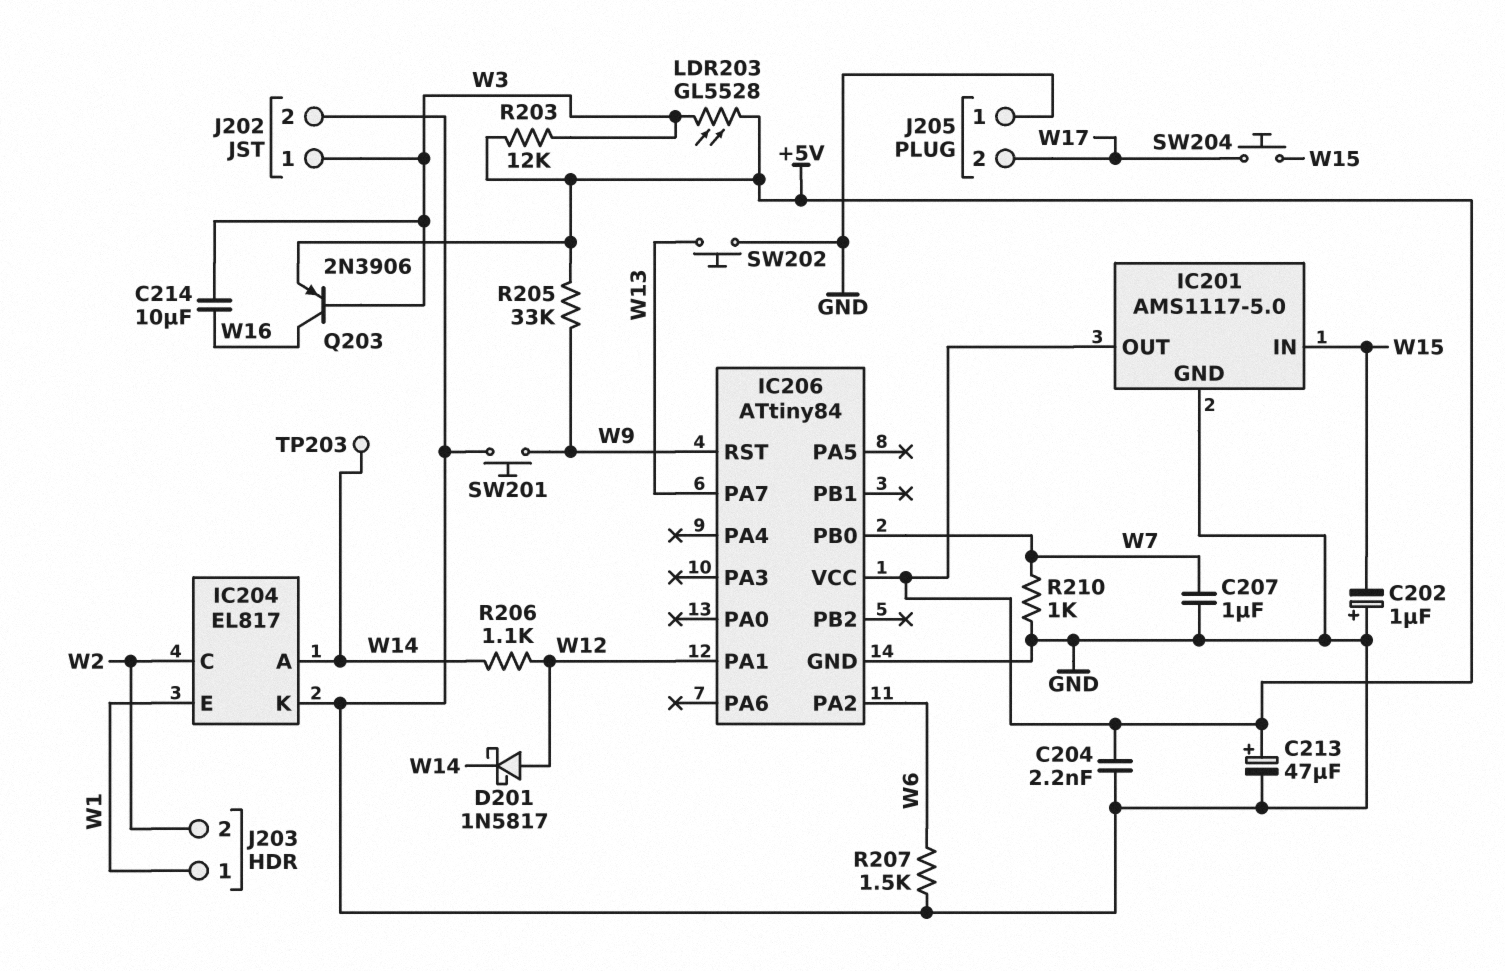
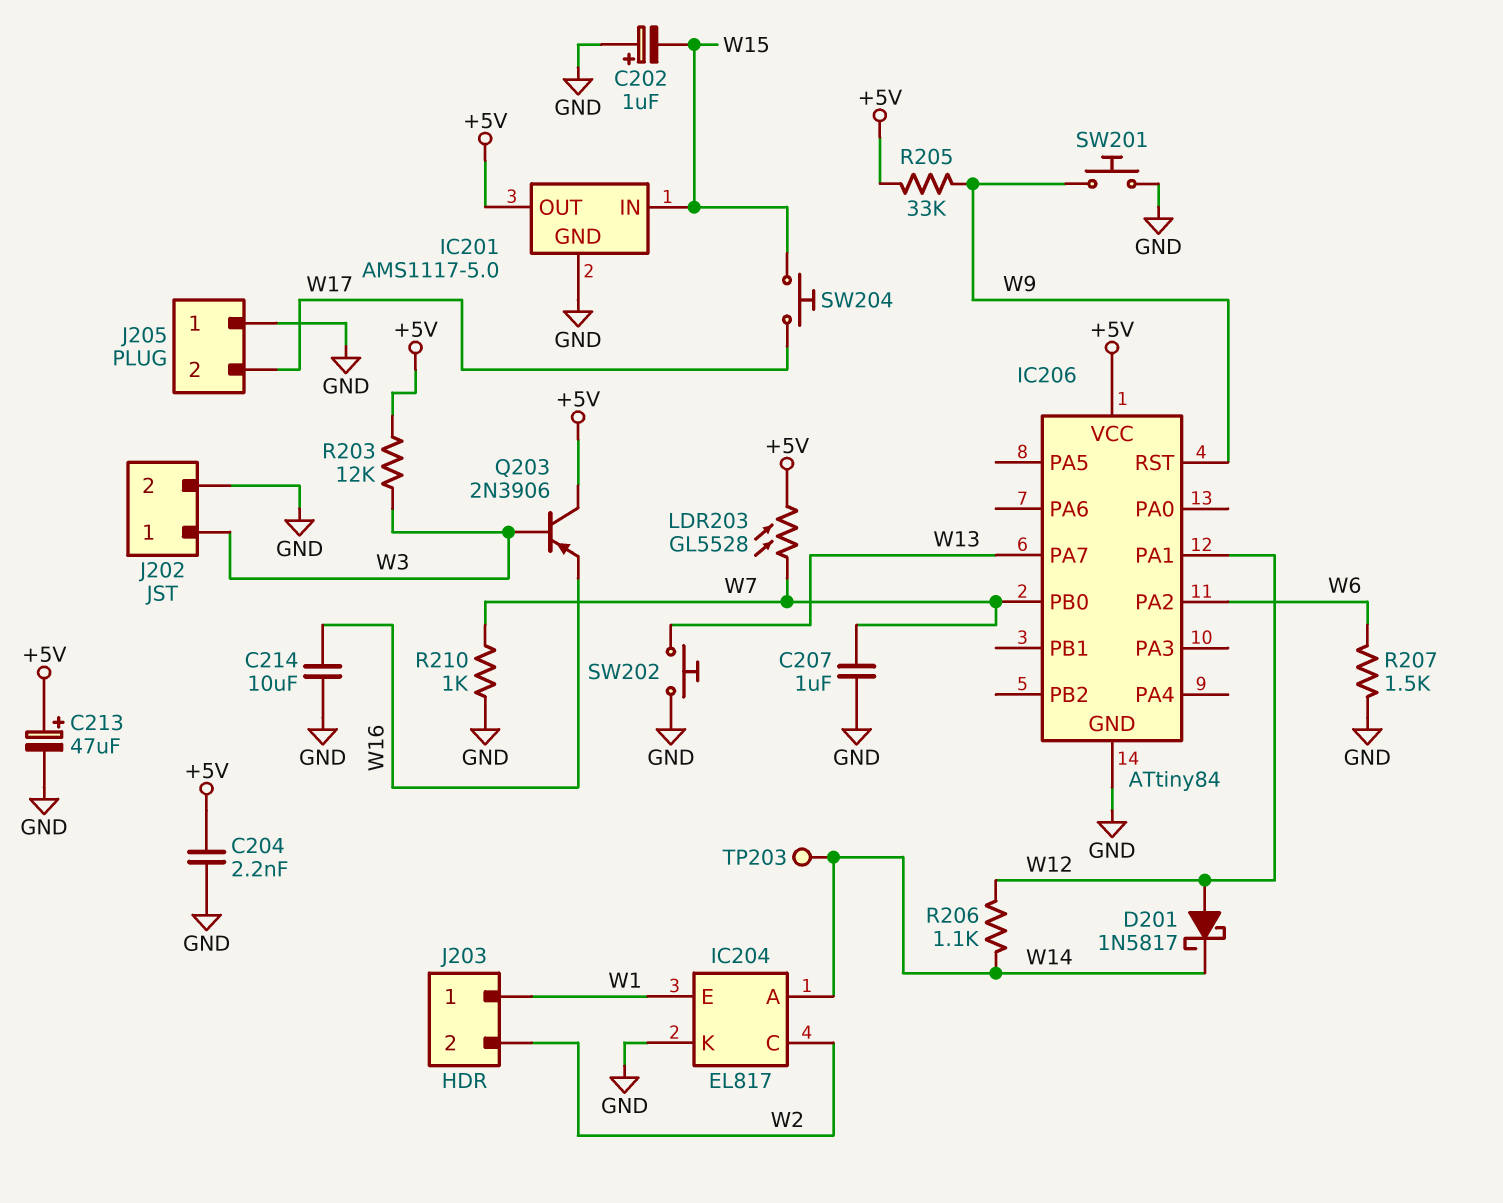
C214: 10uF (W3, W16) -> 10uF (GND, W16)
LDR203: GL5528 (+5V, W3) -> GL5528 (+5V, W7)
Q203: PNP 2N3906 (B W3, C W16, E +5V) -> PNP 2N3906 (B W3, C +5V, E W16)

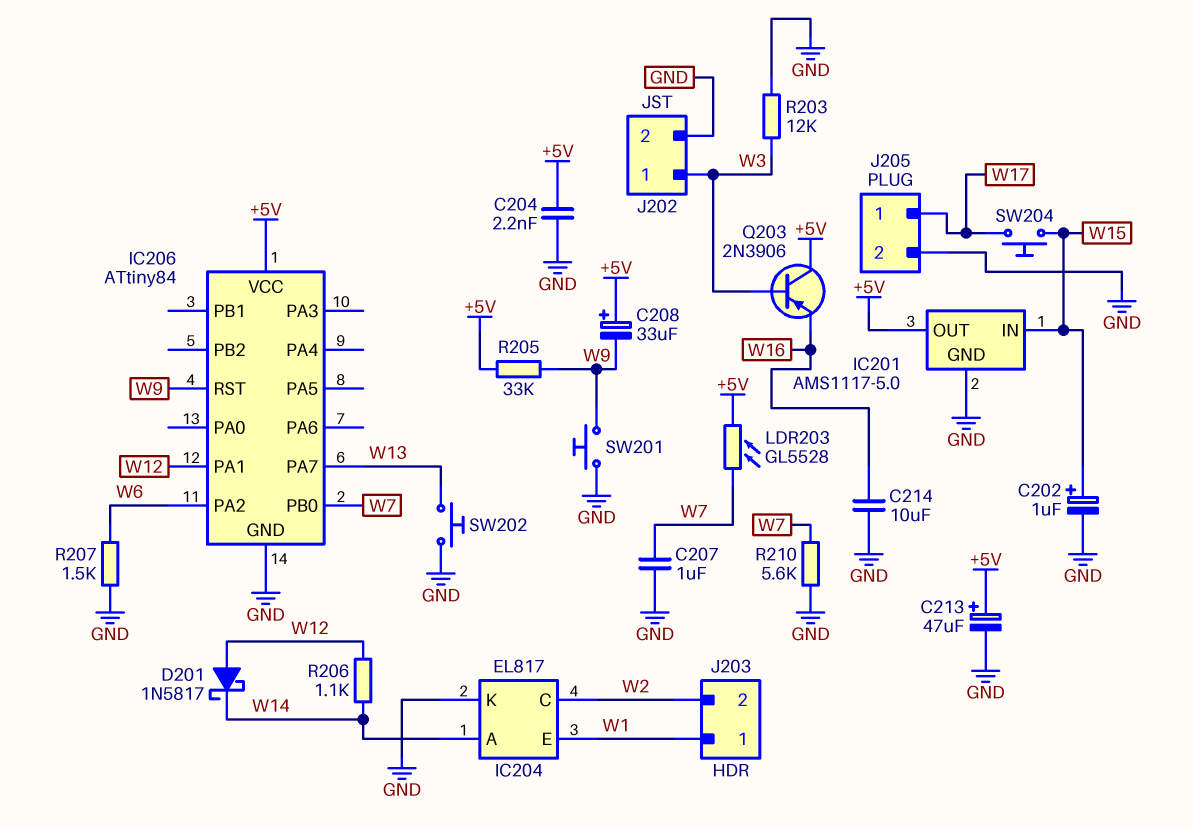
C202: 1uF (plus GND, minus W15) -> 1uF (plus W15, minus GND)
C208: none -> 33uF (plus +5V, minus W9)
J205 pin 1: GND -> W17
J205 pin 2: W17 -> GND
R203: 12k (+5V, W3) -> 12k (GND, W3)
R210: 1k (GND, W7) -> 5.6k (GND, W7)
TP203: test point (W14) -> none

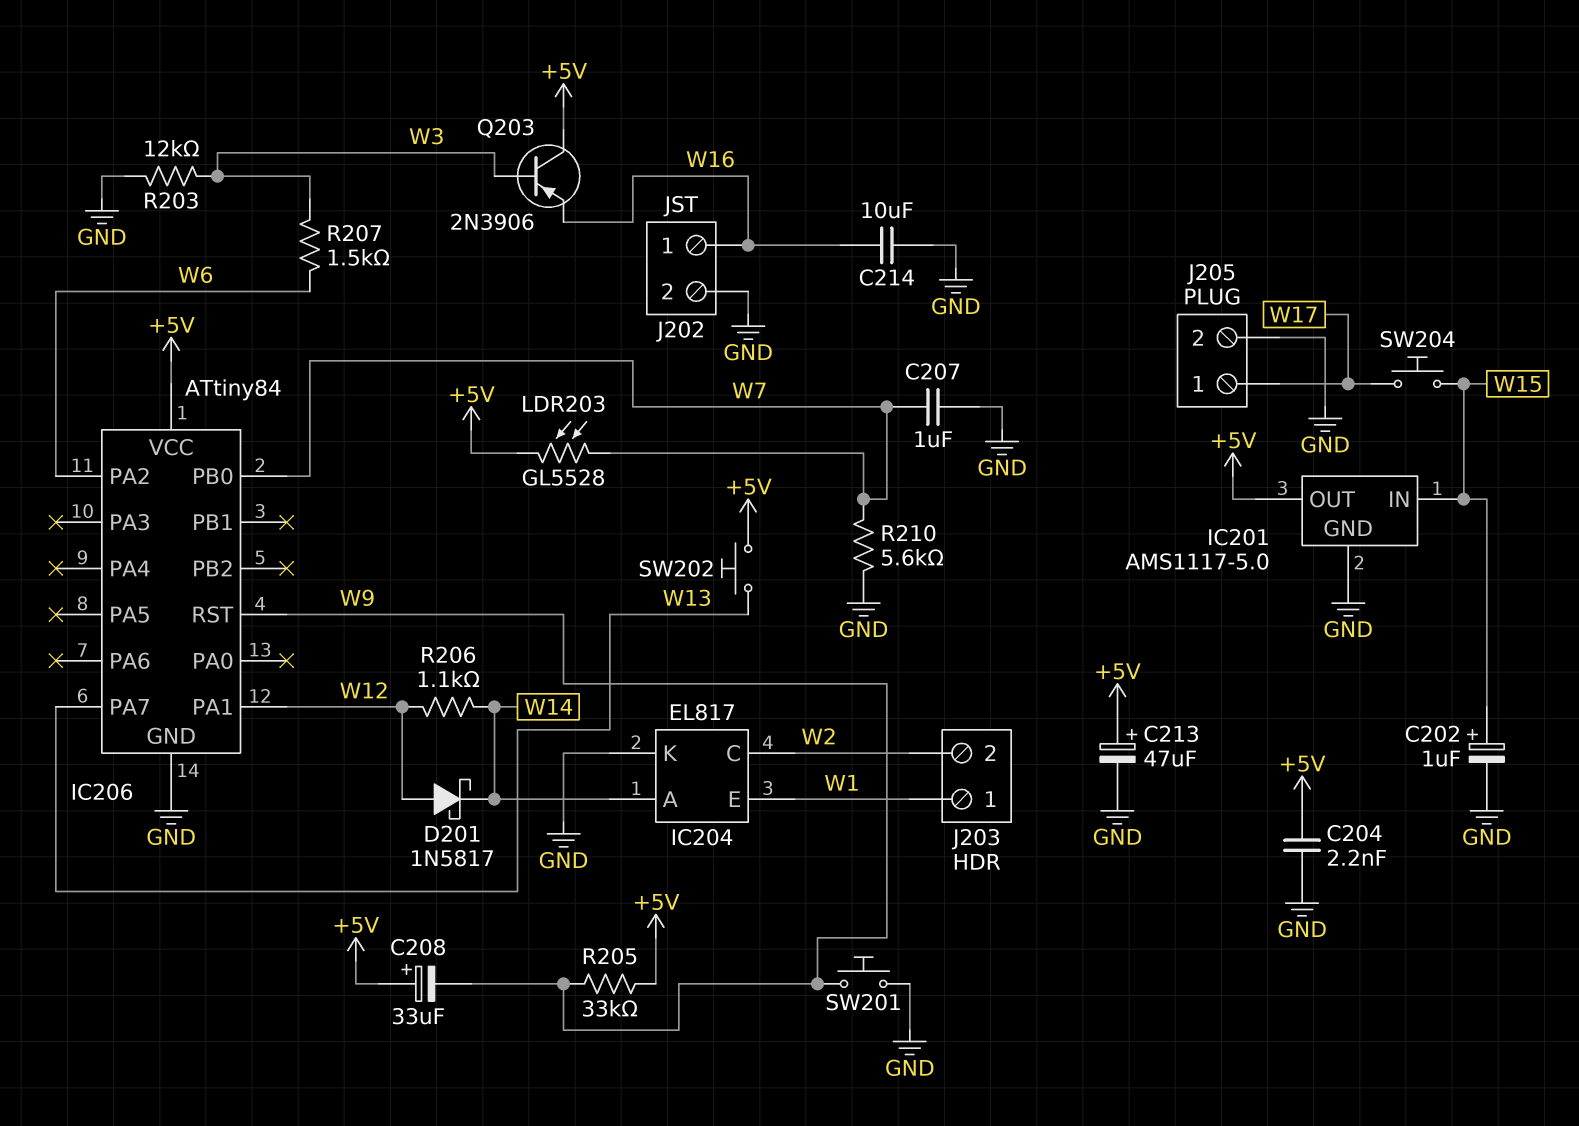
J202 pin 1: W3 -> W16
R207: 1.5k (GND, W6) -> 1.5k (W3, W6)
SW202: button (GND, W13) -> button (+5V, W13)

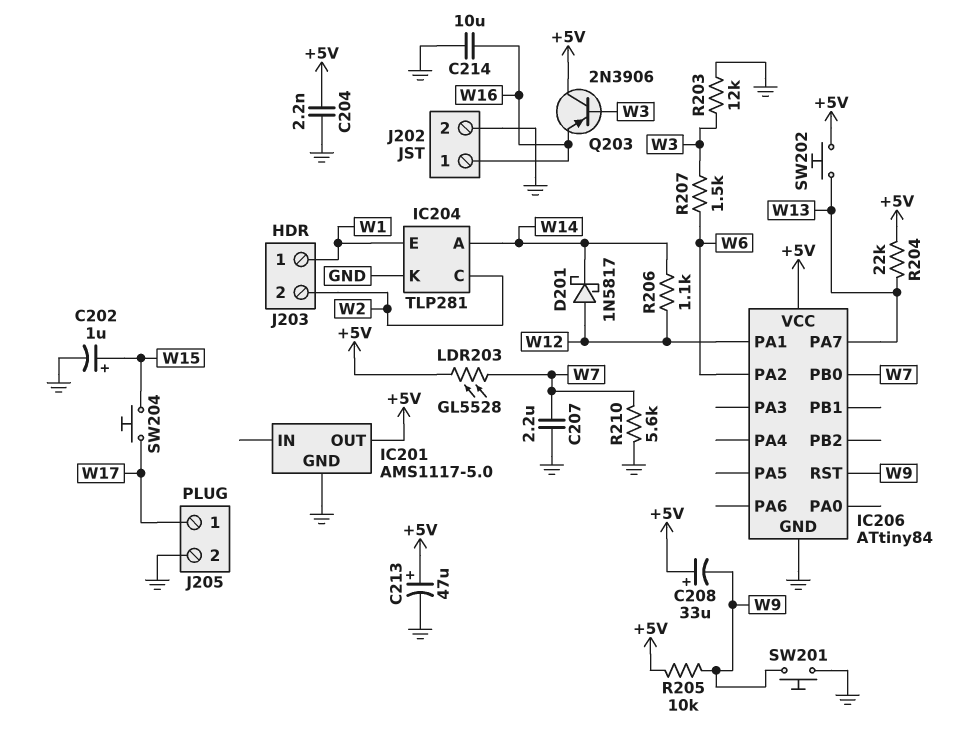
C207: 1uF (GND, W7) -> 2.2uF (GND, W7)
IC201 pin IN: W15 -> none
IC204: EL817 -> TLP281
R204: none -> 22k (+5V, W13)
R205: 33k (+5V, W9) -> 10k (+5V, W9)

